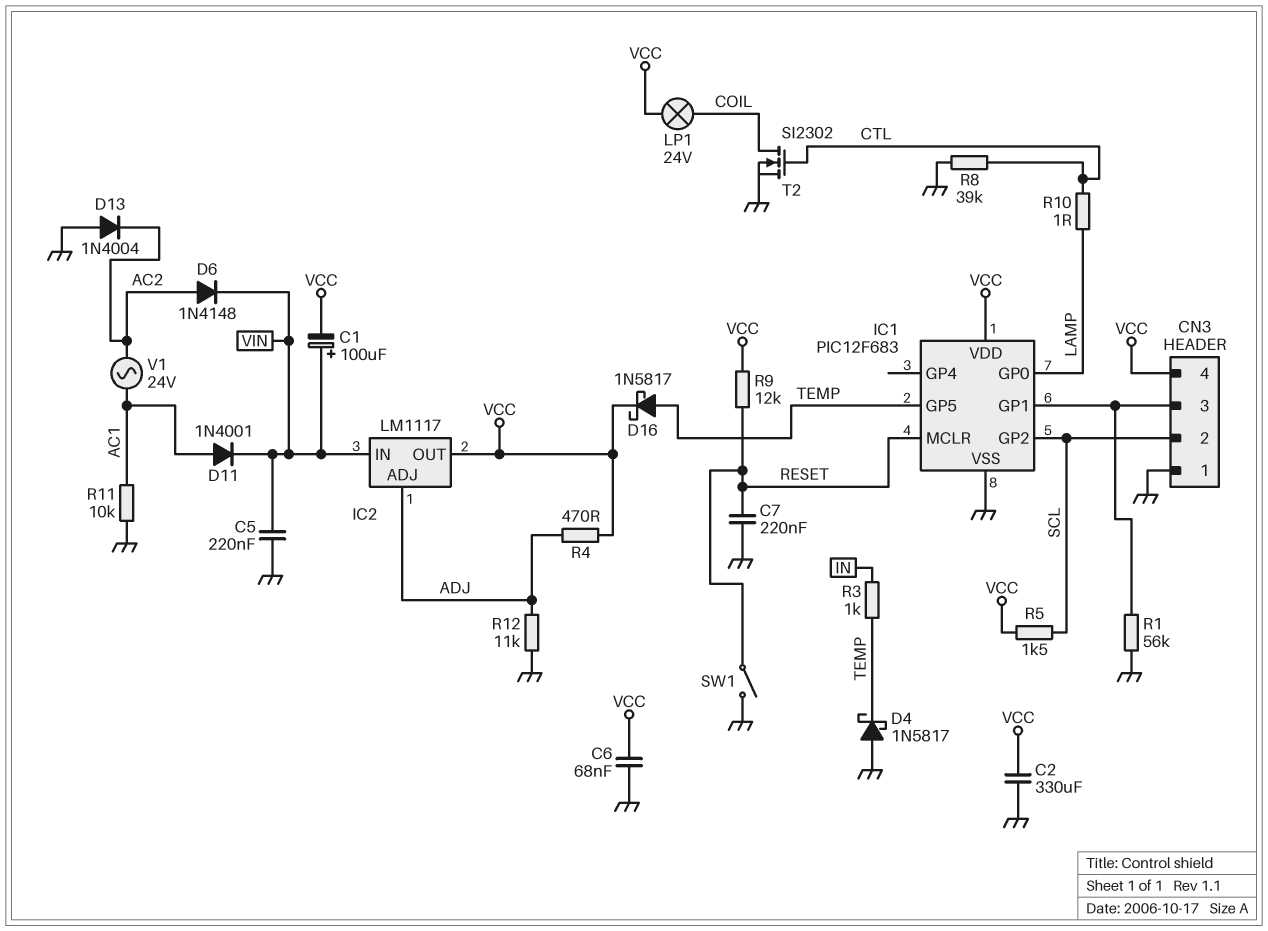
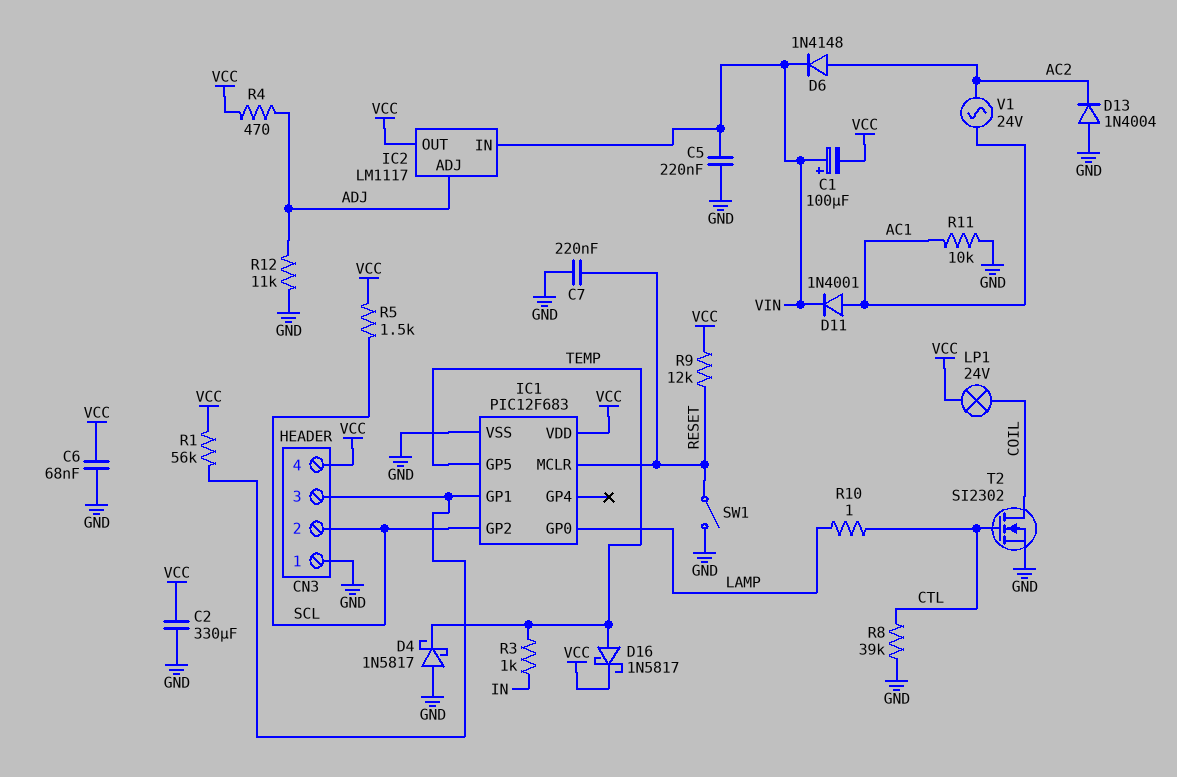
R1: 56k (CN3/3, GND) -> 56k (CN3/3, VCC)

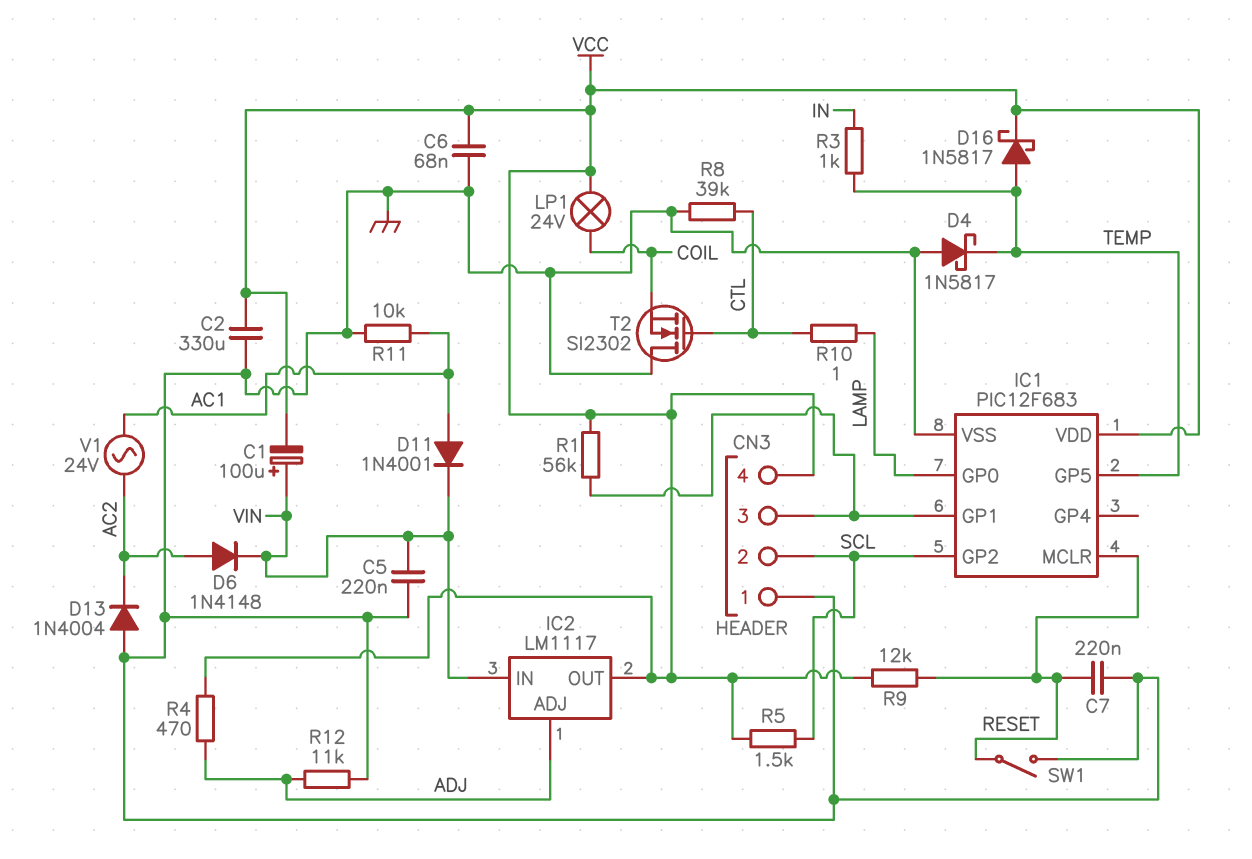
T2: NMOS SI2302 (G CTL, D COIL, S GND) -> NMOS SI2302 (G CTL, D GND, S COIL)

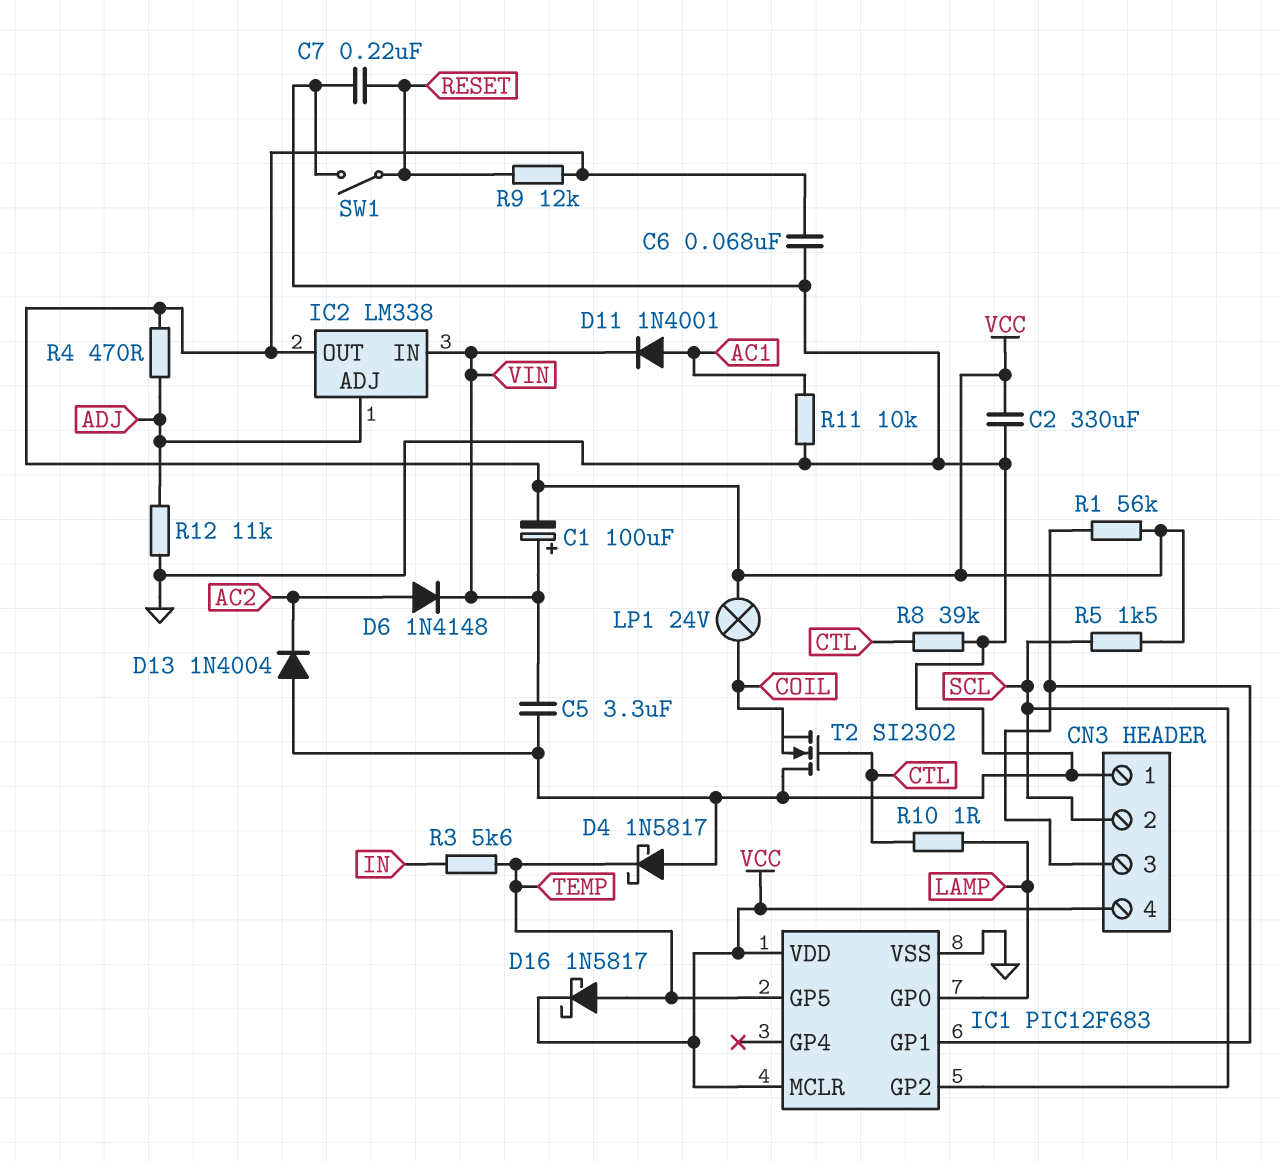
C5: 220nF (GND, VIN) -> 3.3uF (GND, VIN)
IC1 pin MCLR: RESET -> VCC
IC2: LM1117 -> LM338
R3: 1k (IN, TEMP) -> 5.6k (IN, TEMP)
V1: AC 24V (AC1, AC2) -> none

